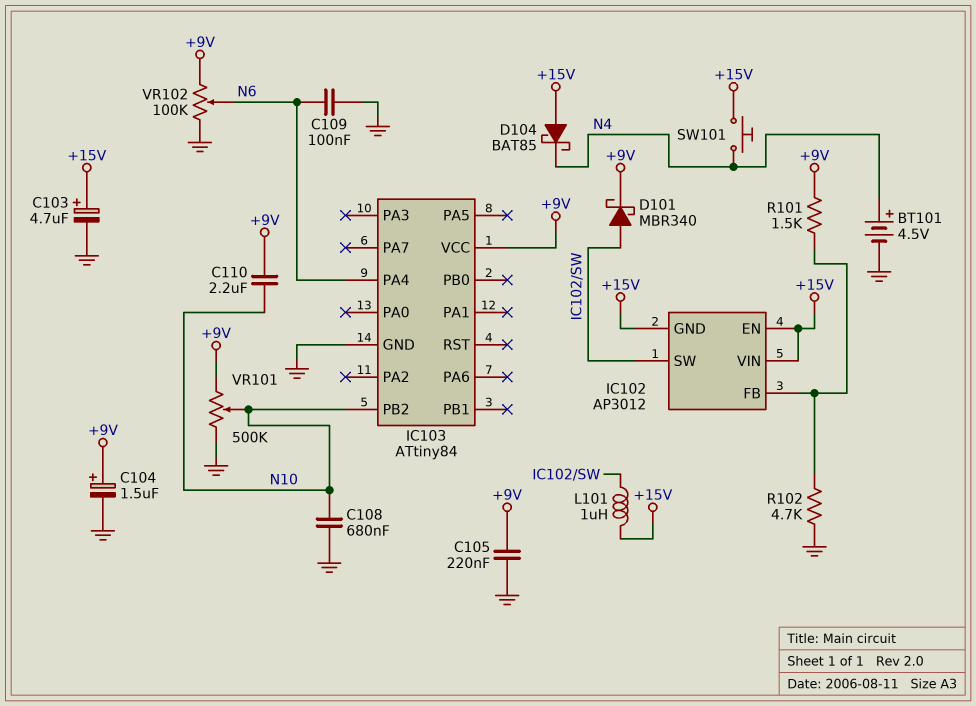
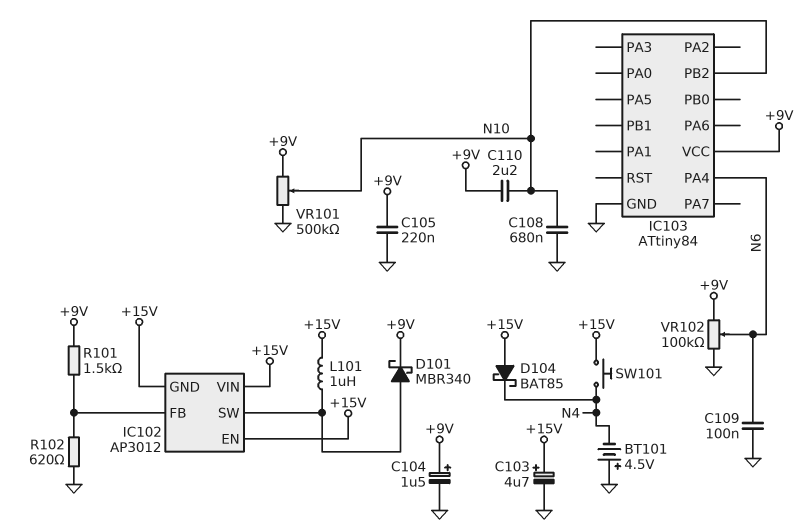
BT101: 4.5V (plus N4, minus GND) -> 4.5V (plus GND, minus N4)
R102: 4.7k (GND, IC102/FB) -> 620 (GND, IC102/FB)

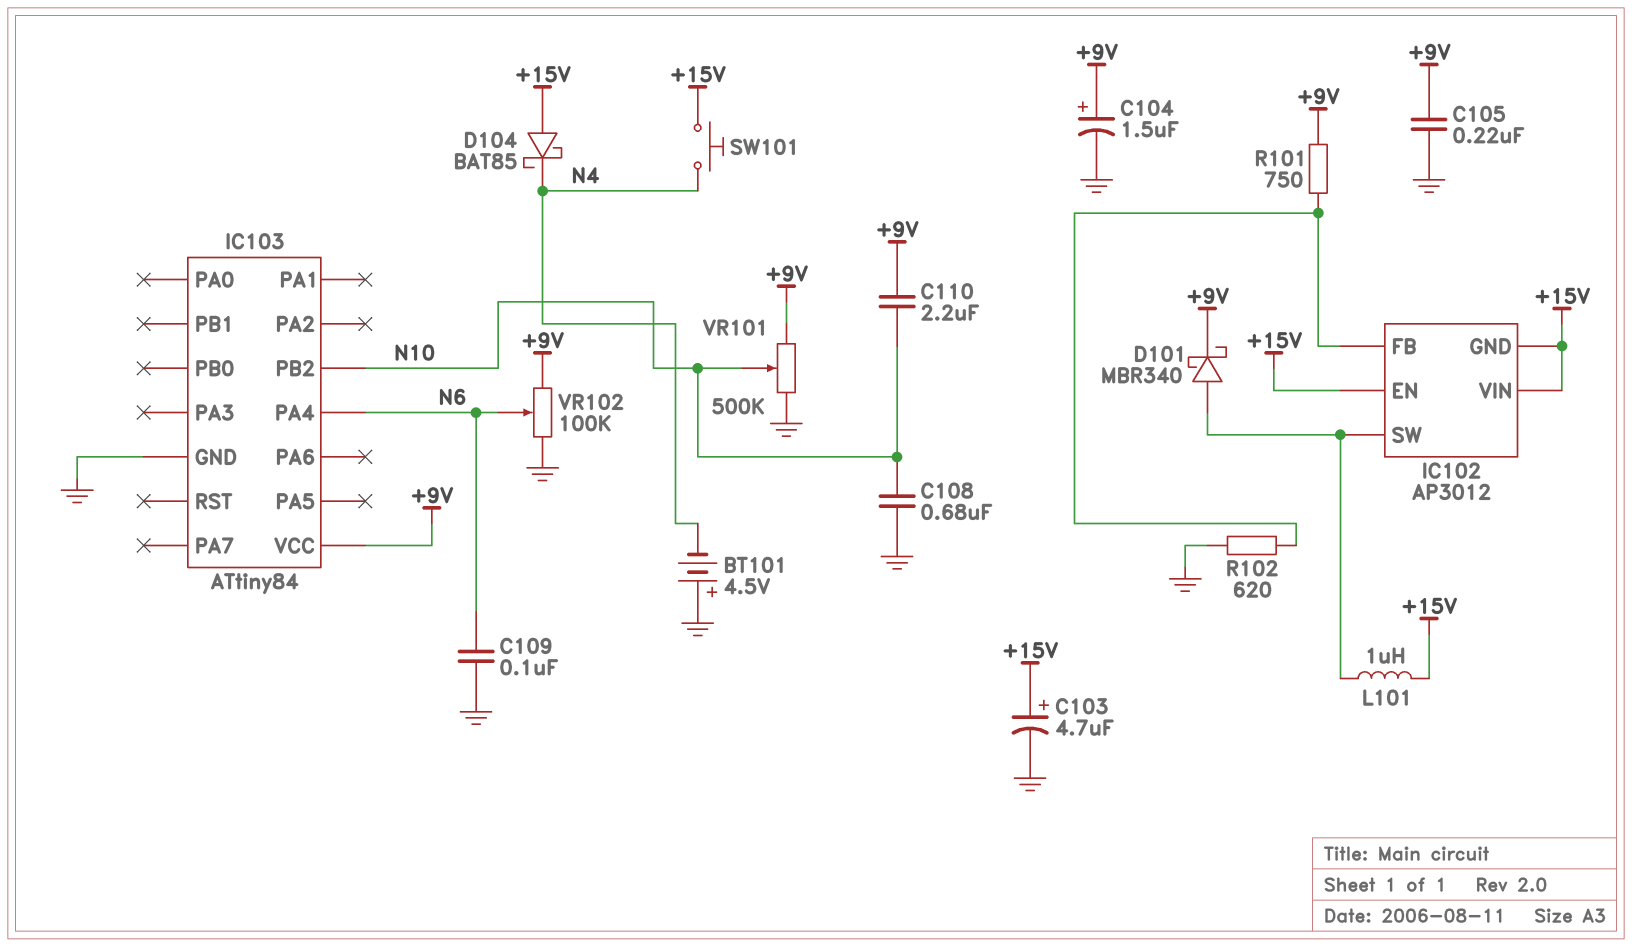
R101: 1.5k (+9V, IC102/FB) -> 750 (+9V, IC102/FB)

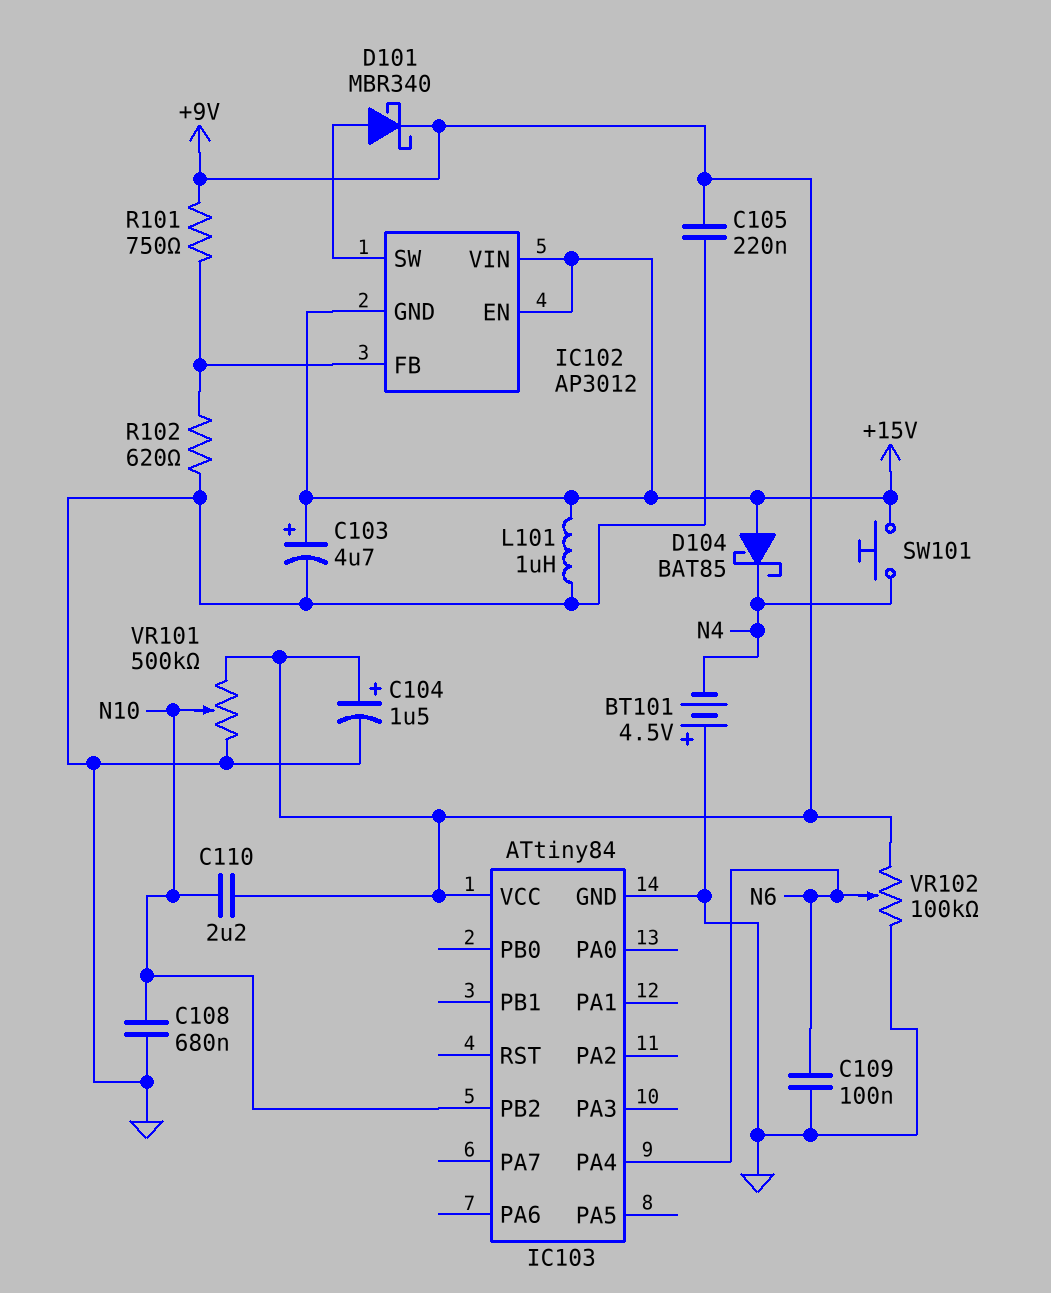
L101: 1uH (+15V, IC102/SW) -> 1uH (+15V, GND)

